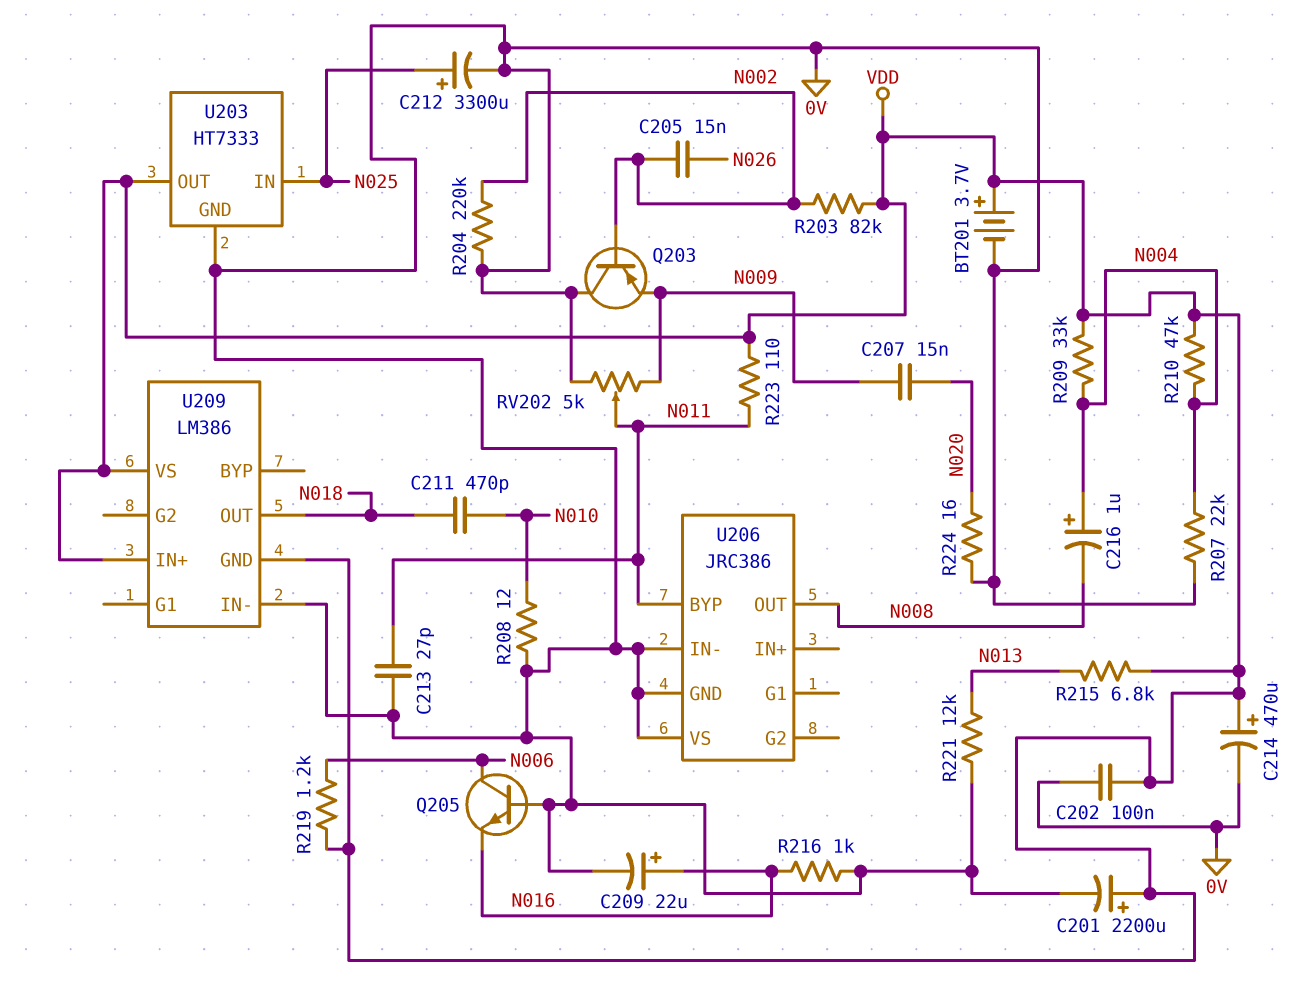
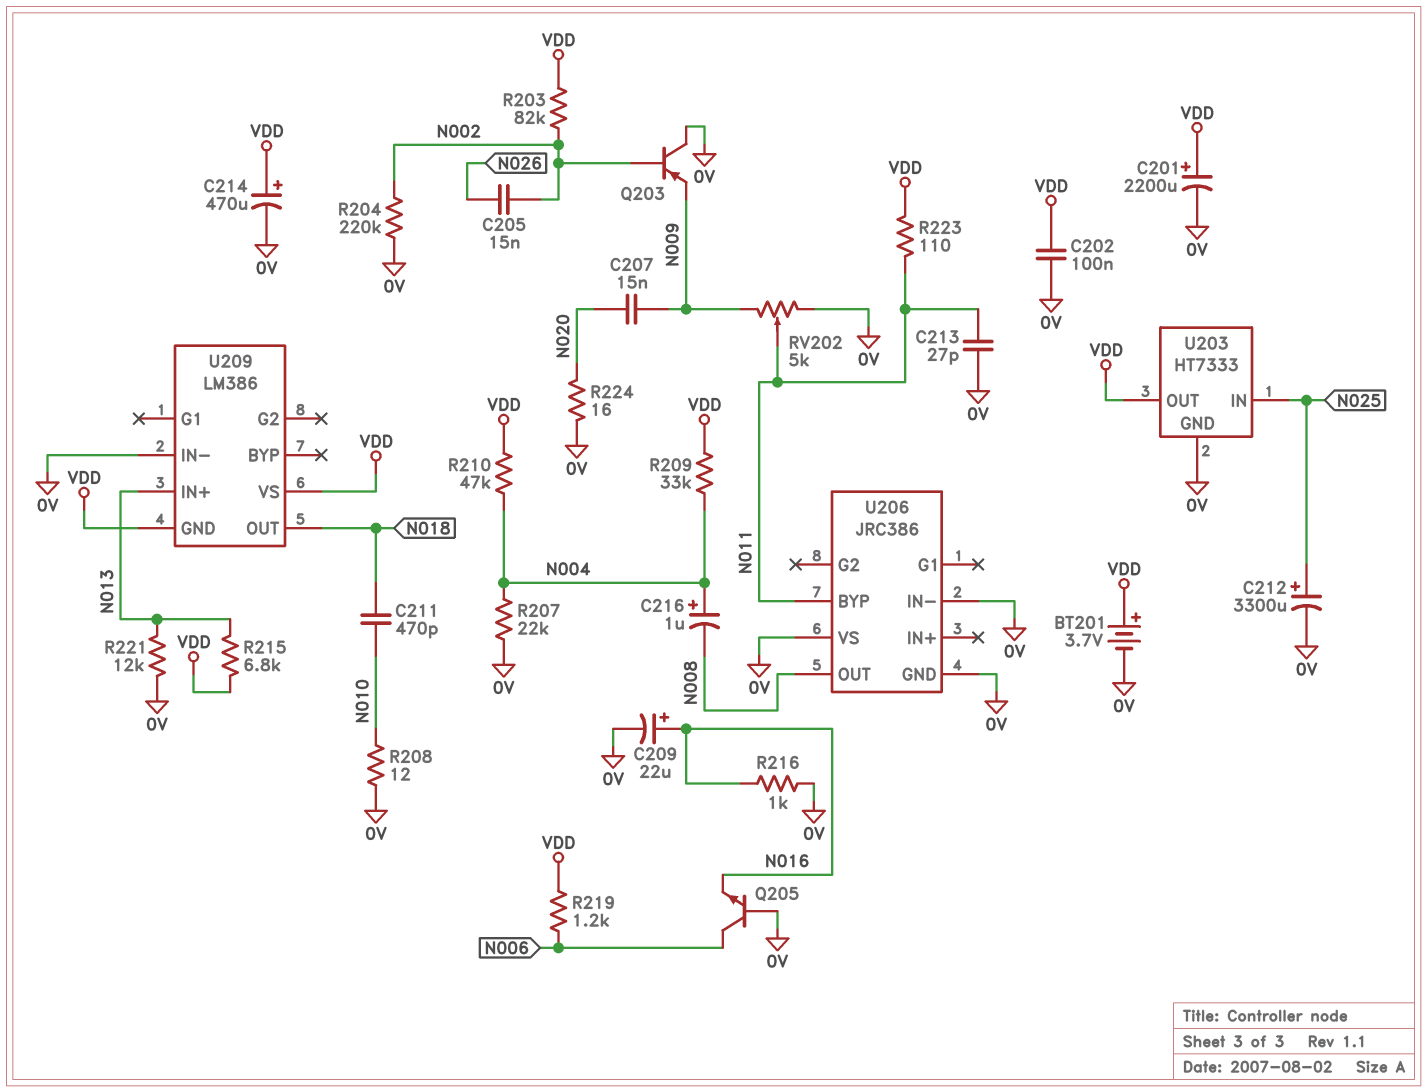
U209 pin IN+: VDD -> N013

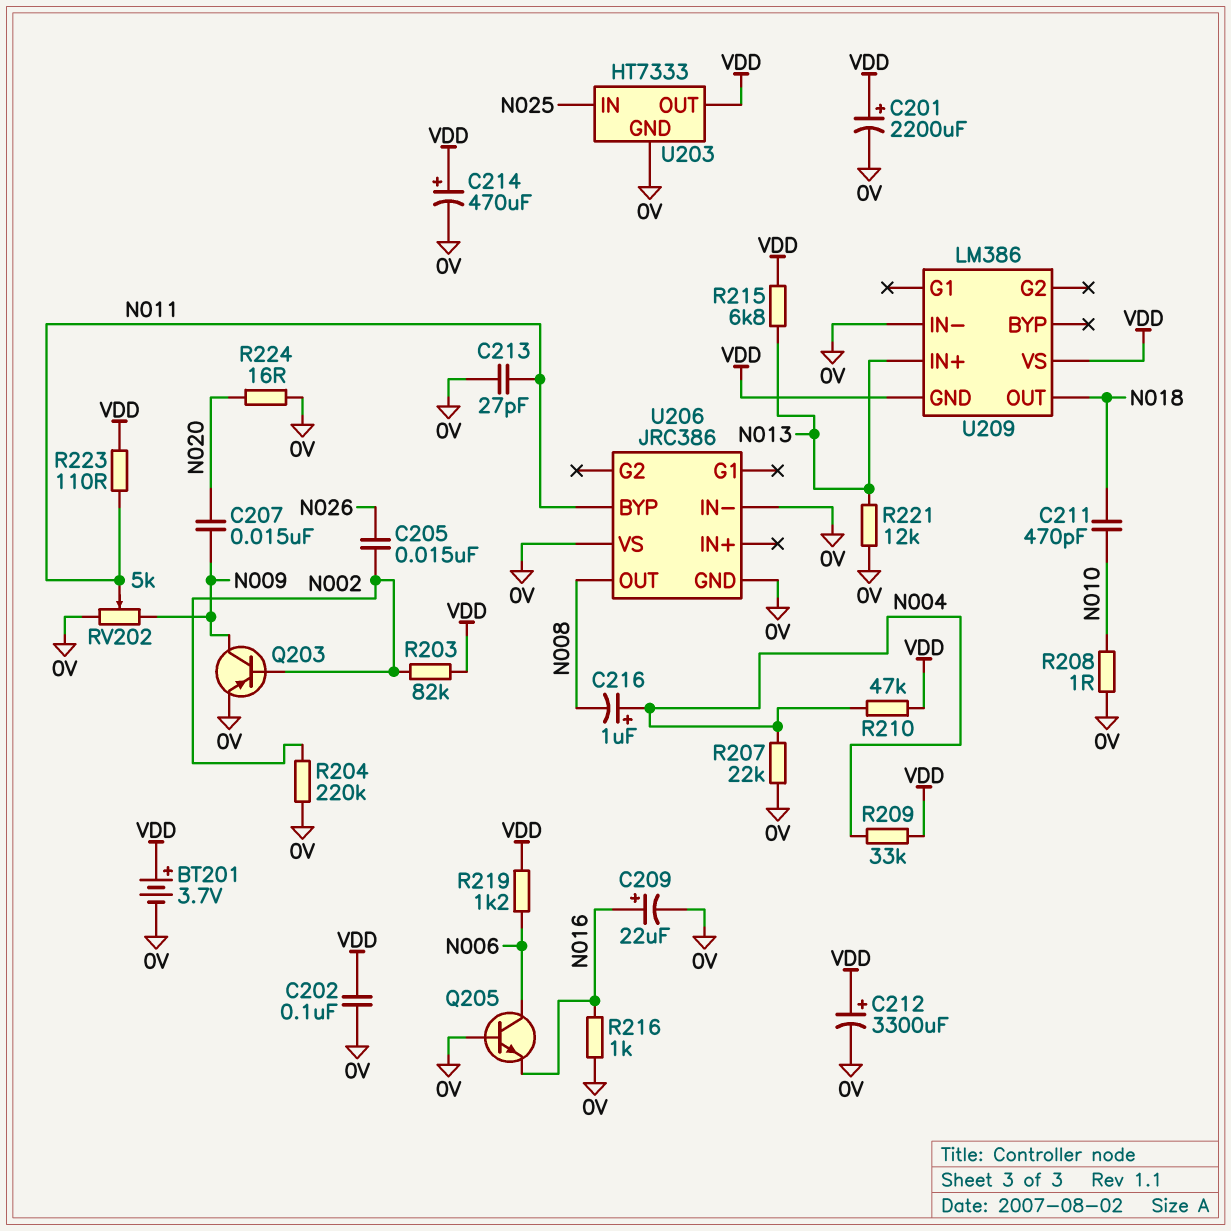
C212: 3300uF (plus N025, minus 0V) -> 3300uF (plus VDD, minus 0V)
Q203: PNP (B N002, C 0V, E N009) -> PNP (B N002, C N009, E 0V)
R208: 12 (0V, N010) -> 1 (0V, N010)

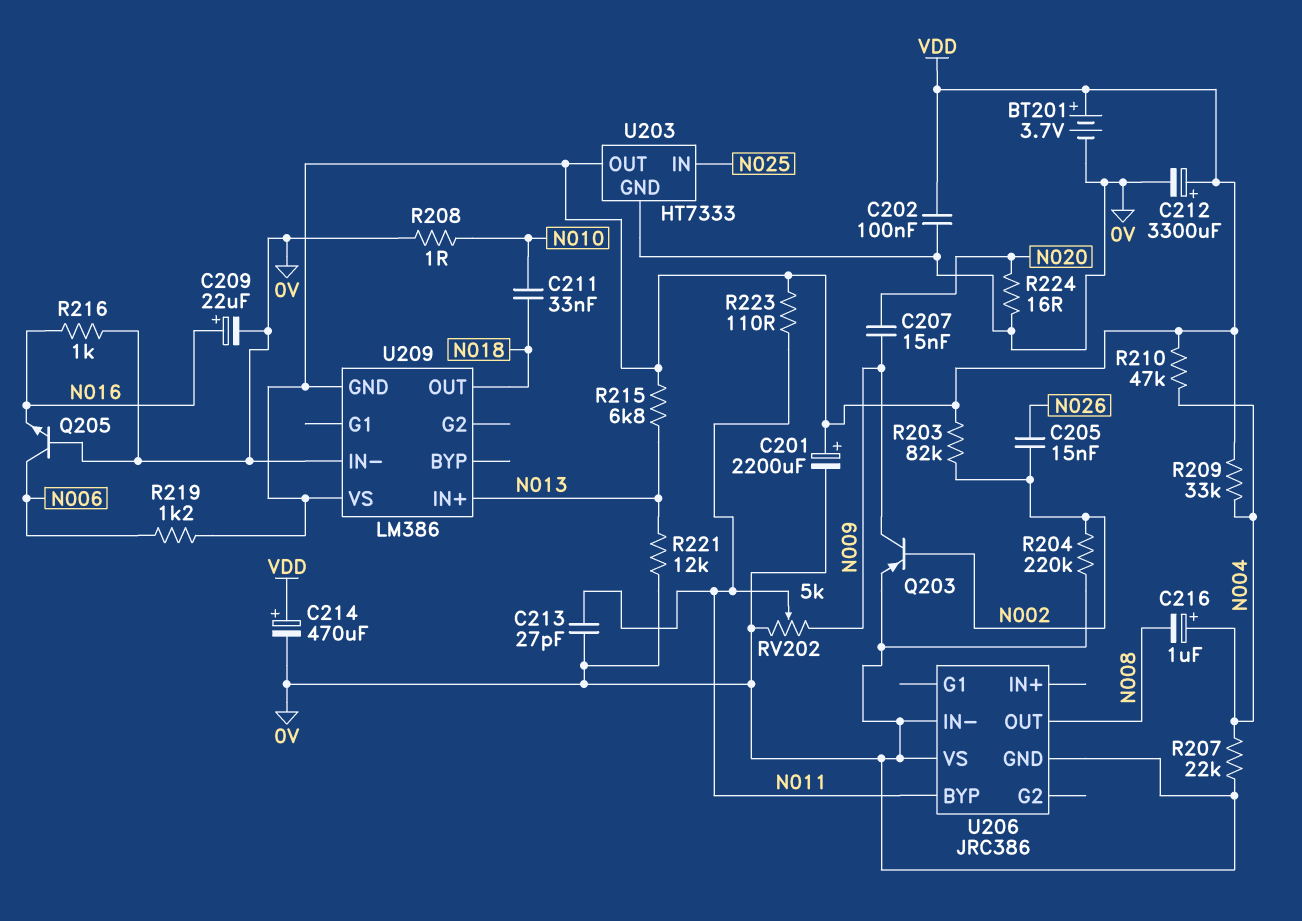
C211: 470pF (N010, N018) -> 33nF (N010, N018)

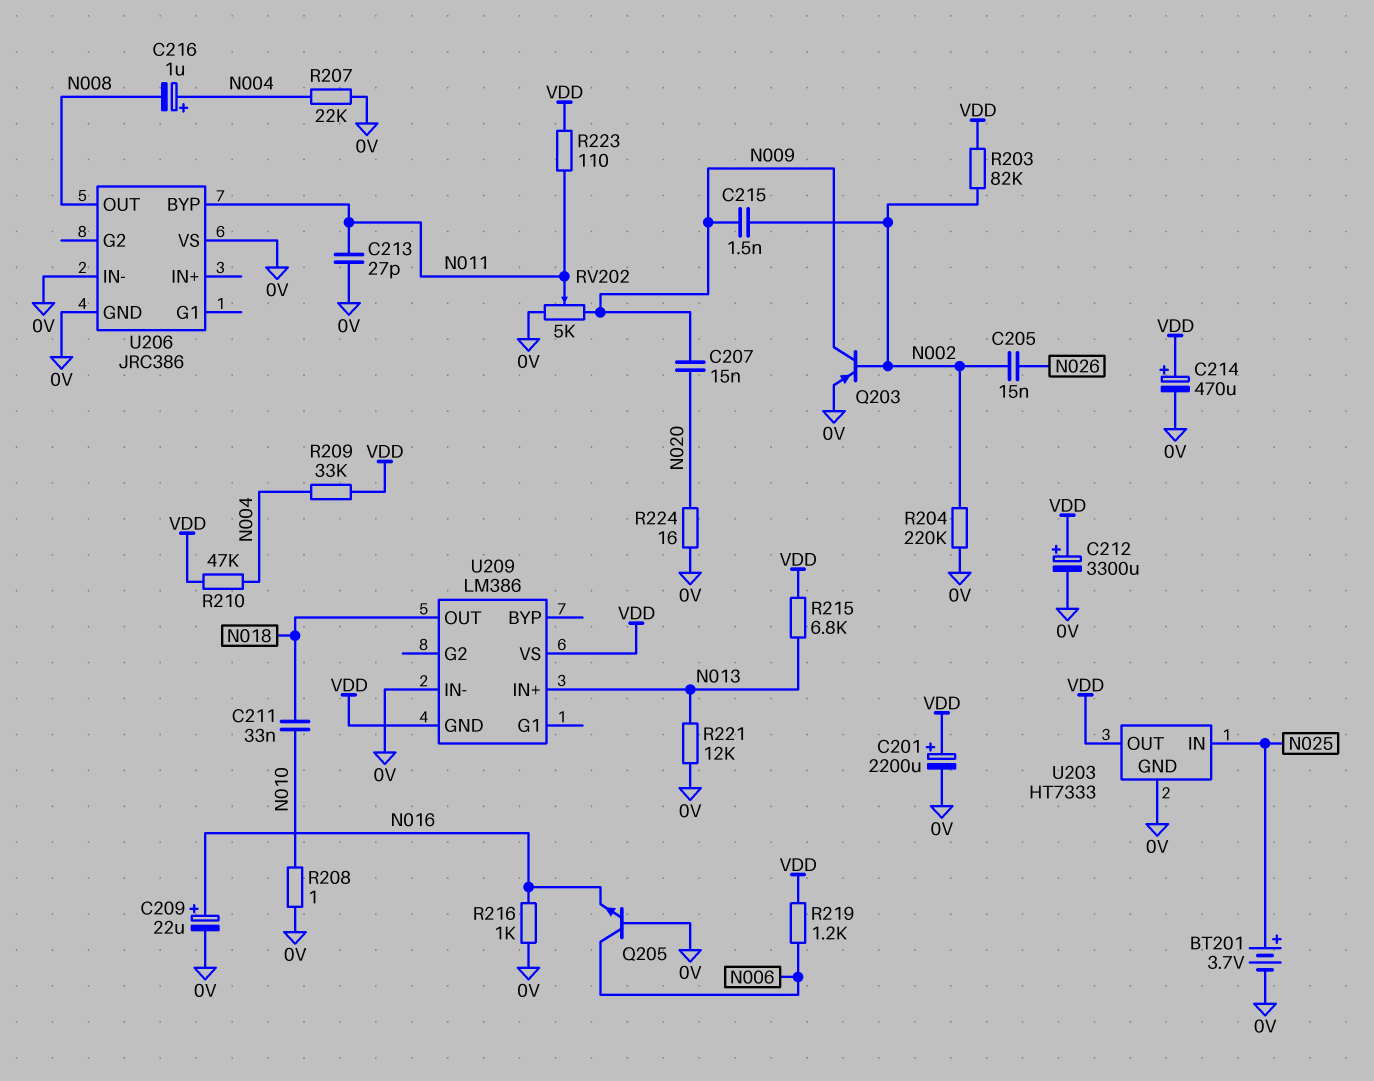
BT201: 3.7V (plus VDD, minus 0V) -> 3.7V (plus N025, minus 0V)
C202: 100nF (0V, VDD) -> none
C215: none -> 1.5nF (N002, N009)

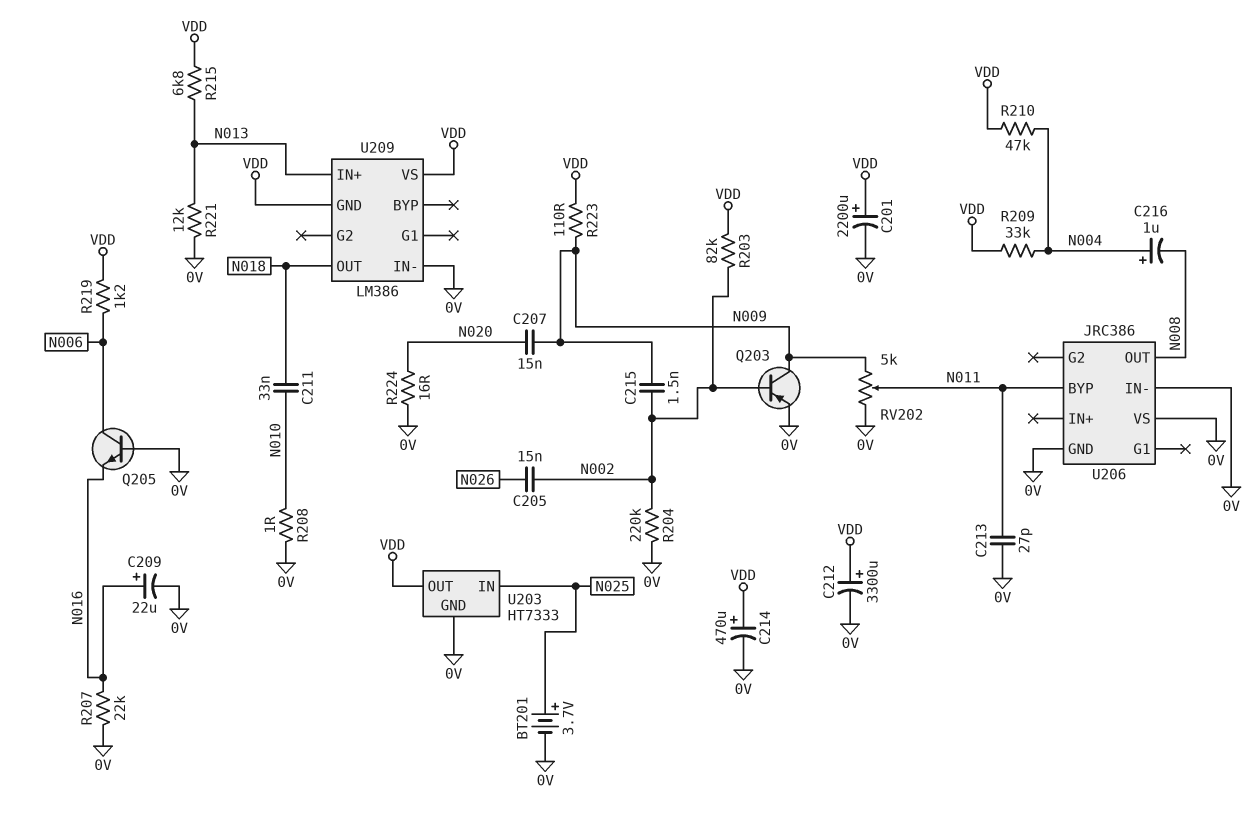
R207: 22k (0V, N004) -> 22k (0V, N016)
R216: 1k (0V, N016) -> none
R223: 110 (N011, VDD) -> 110 (N009, VDD)

